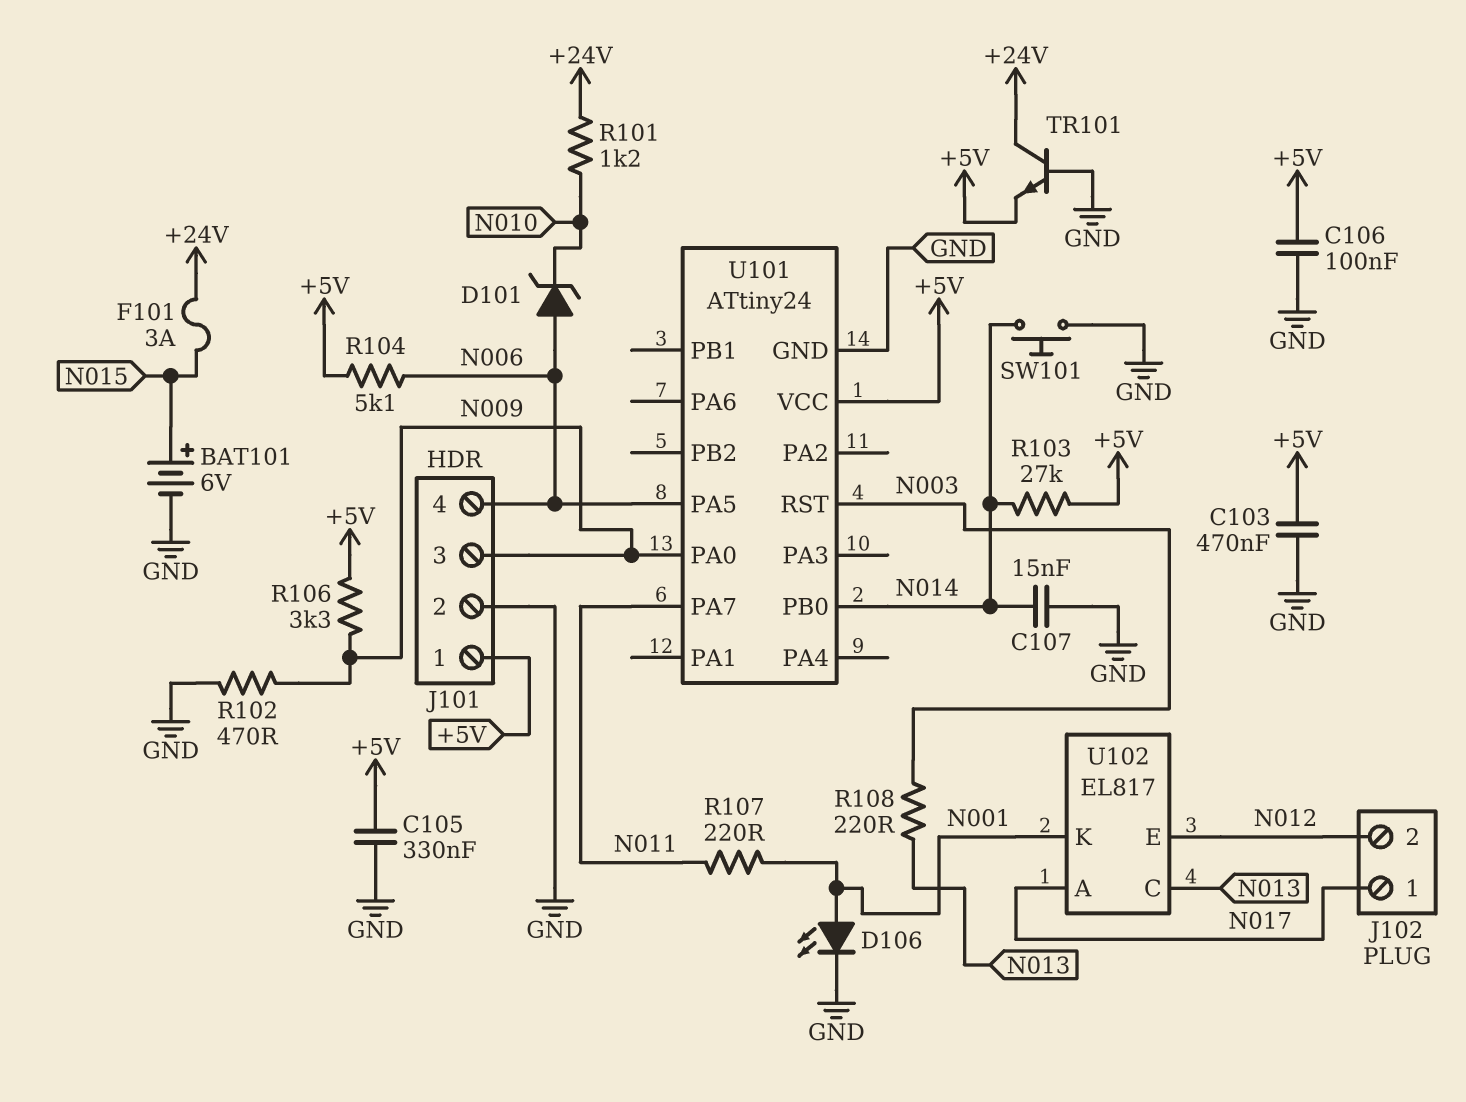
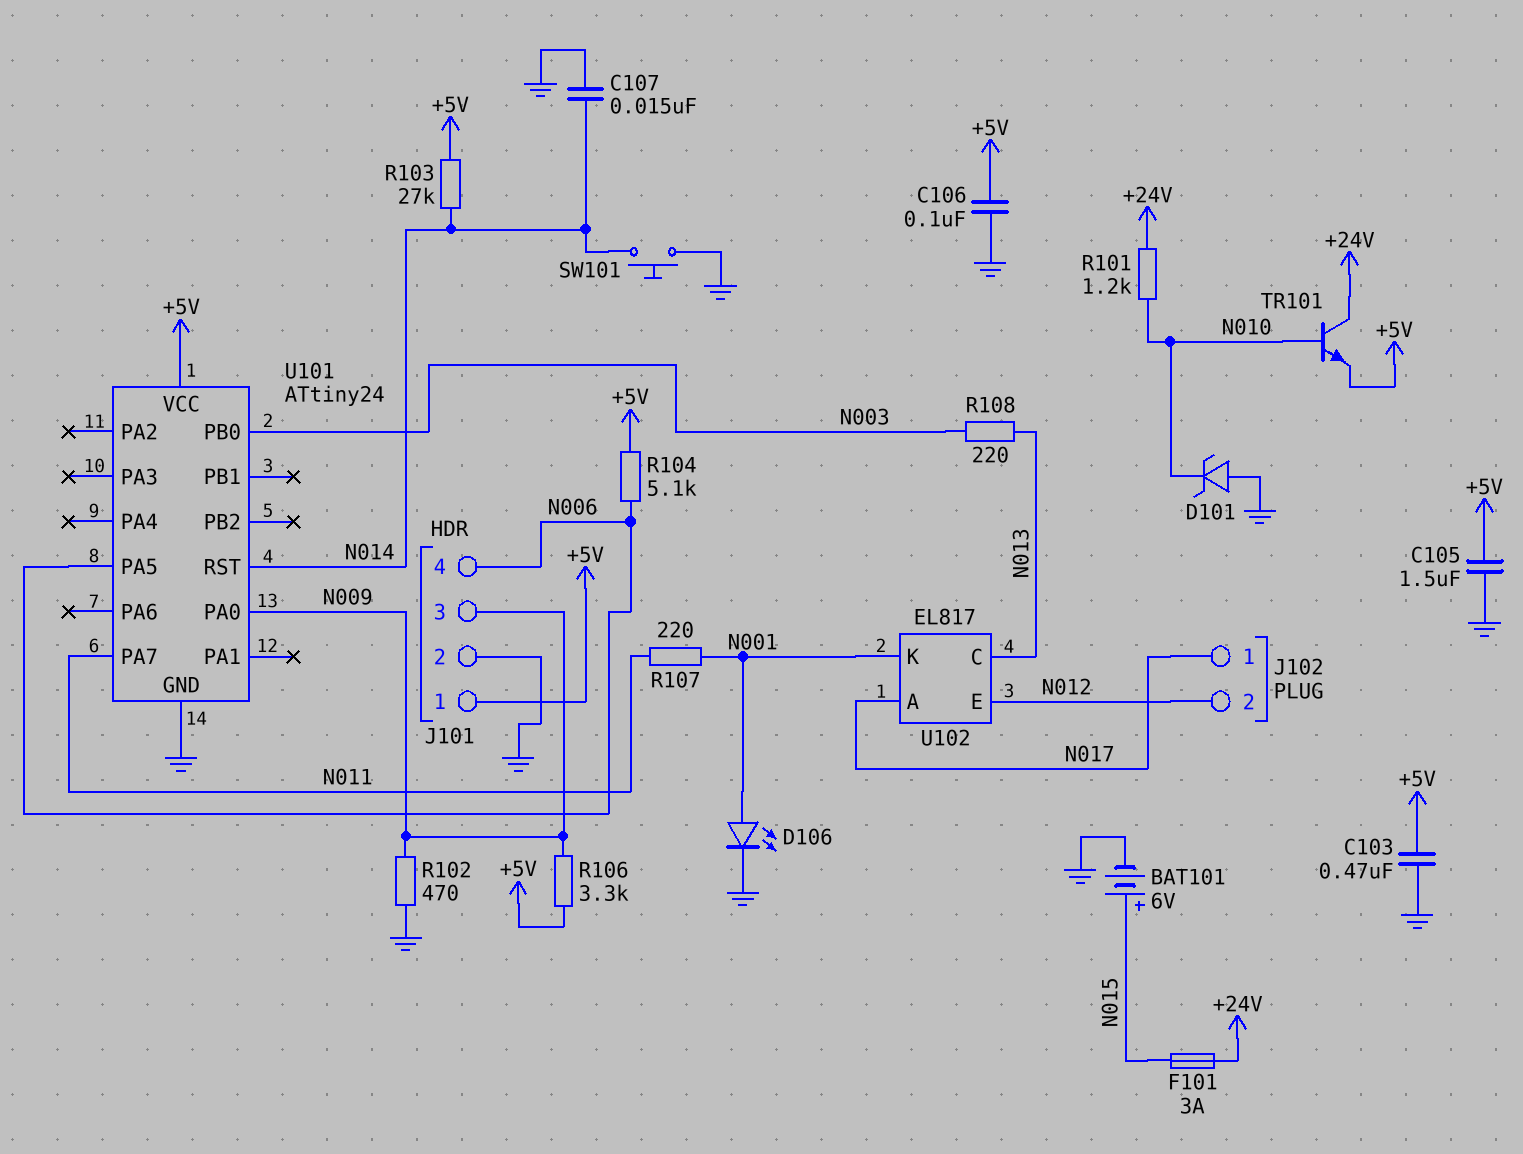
C105: 330nF (+5V, GND) -> 1.5uF (+5V, GND)
D101: zener (A N006, K N010) -> zener (A GND, K N010)
TR101: NPN (B GND, C +24V, E +5V) -> NPN (B N010, C +24V, E +5V)
U101 pin PB0: N014 -> N003
U101 pin RST: N003 -> N014

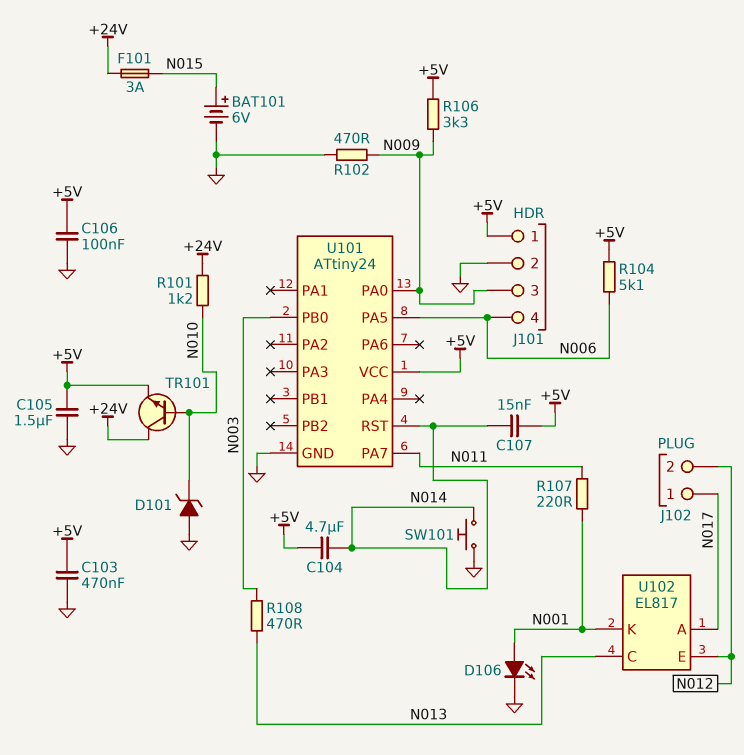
C104: none -> 4.7uF (+5V, N014)
C107: 15nF (GND, N014) -> 15nF (+5V, N014)
R103: 27k (+5V, N014) -> none
R108: 220 (N003, N013) -> 470 (N003, N013)

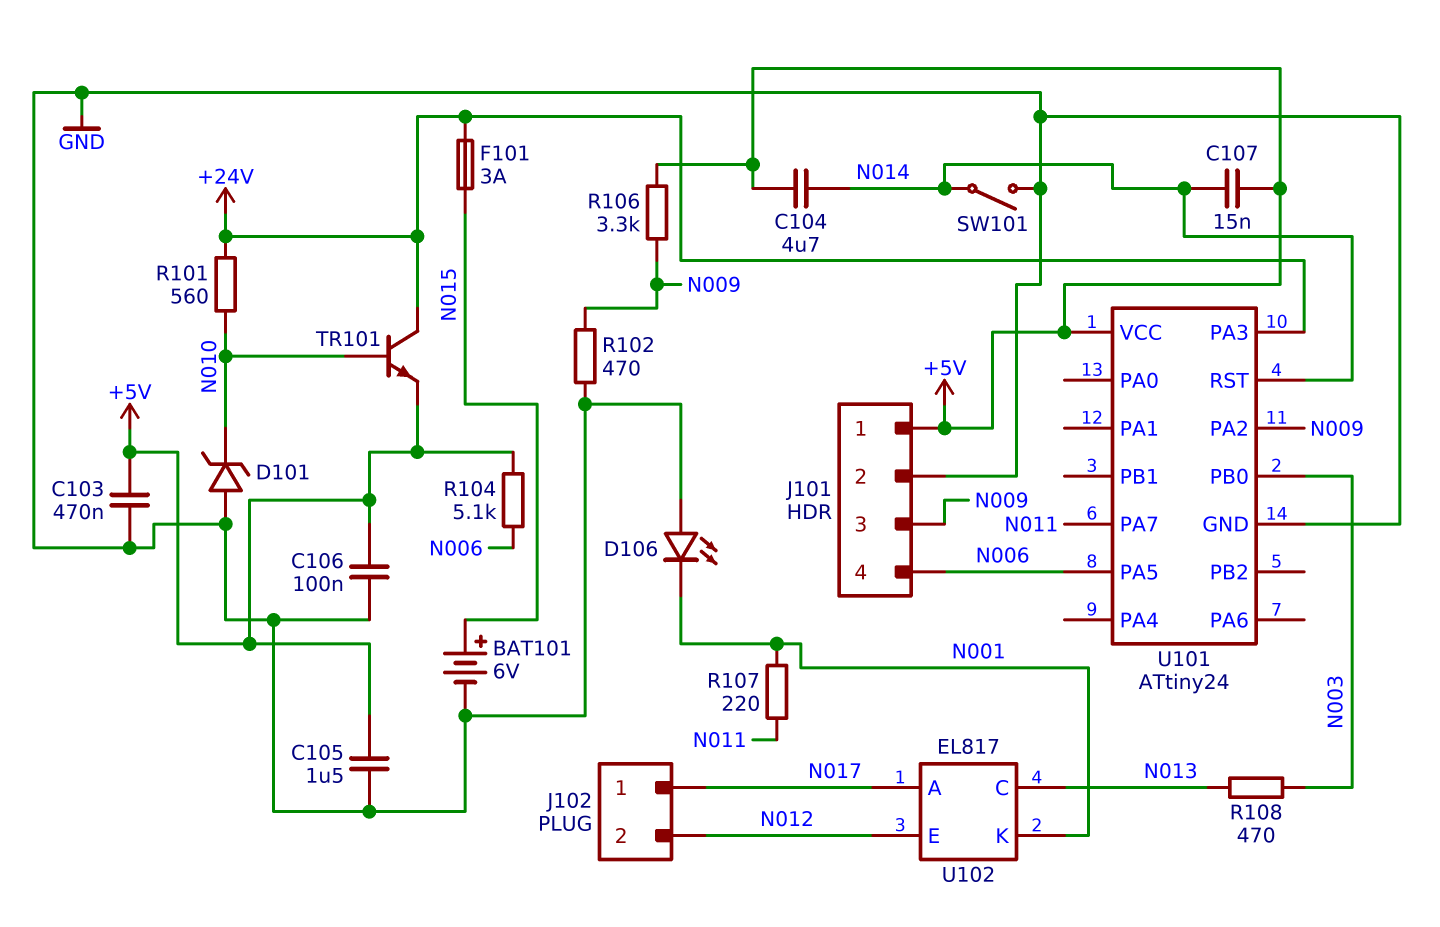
D106: LED (A N001, K GND) -> LED (A GND, K N001)
R101: 1.2k (+24V, N010) -> 560 (+24V, N010)
SW101: button (GND, N014) -> switch (GND, N014)
U101 pin PA0: N009 -> none
U101 pin PA2: none -> N009
U101 pin PA3: none -> +24V

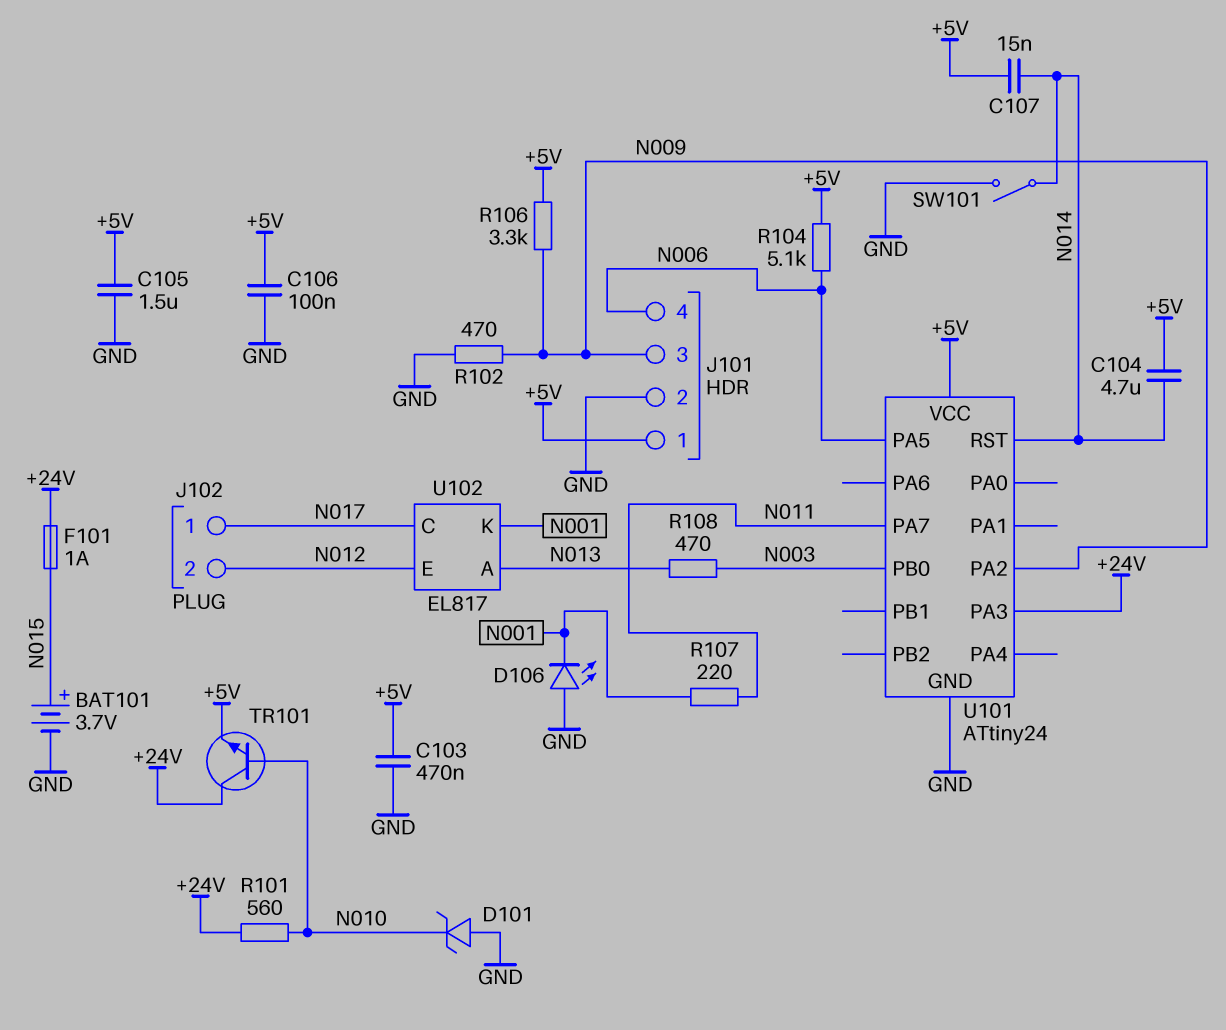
BAT101: 6V (plus N015, minus GND) -> 3.7V (plus N015, minus GND)
F101: 3A (+24V, N015) -> 1A (+24V, N015)
U102 pin A: N017 -> N013
U102 pin C: N013 -> N017

